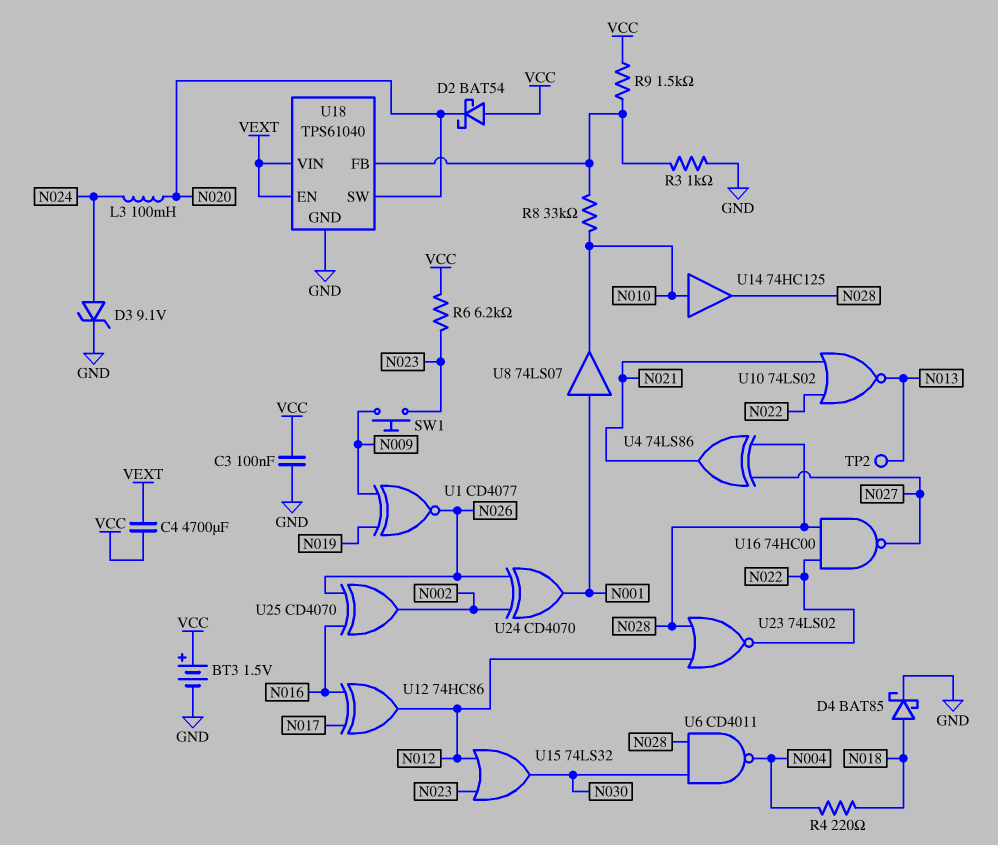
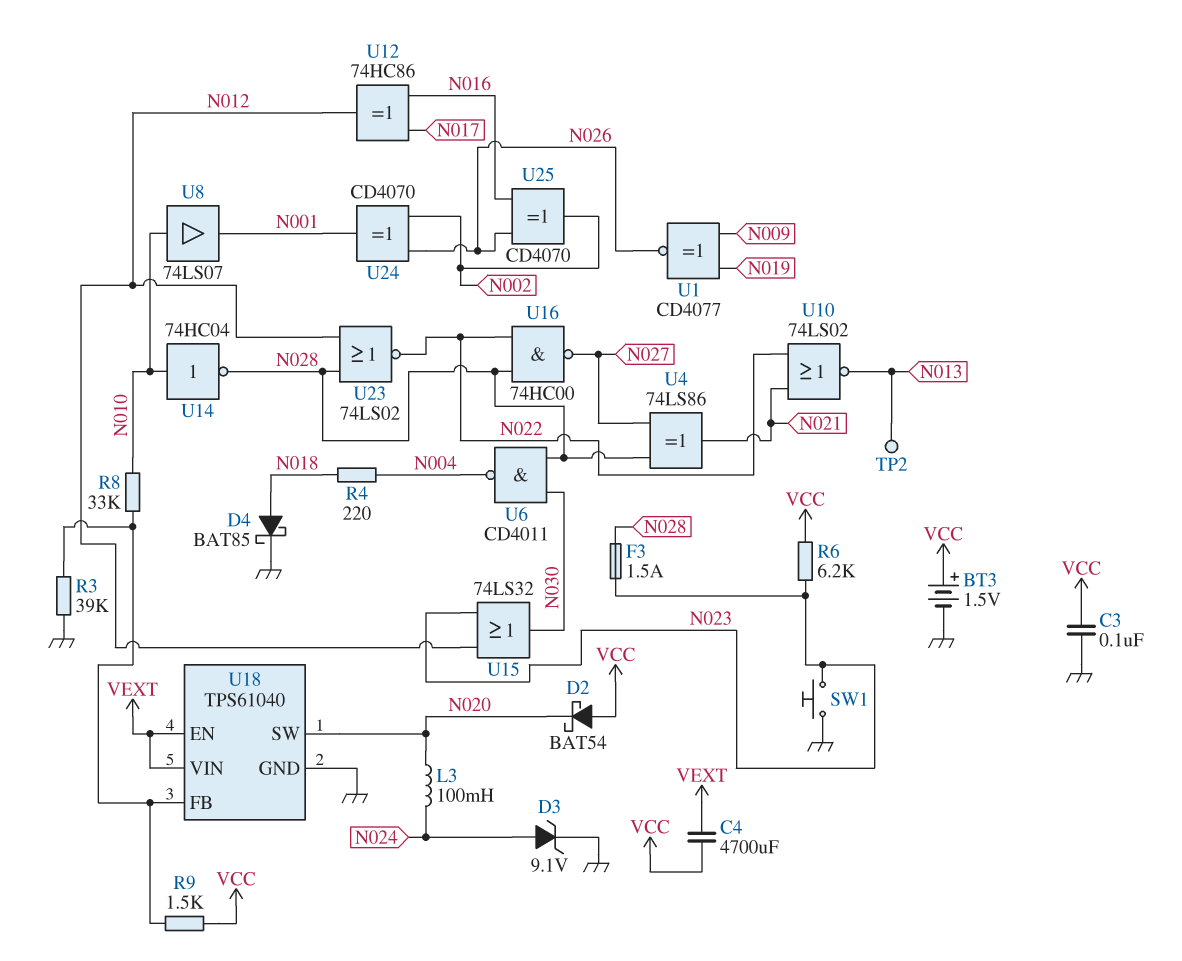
F3: none -> 1.5A (N023, N028)
R3: 1k (GND, U18/FB) -> 39k (GND, U18/FB)
SW1: button (N009, N023) -> button (GND, N023)
U8: buffer 74LS07 (in N001, out N010) -> buffer 74LS07 (in N010, out N001)
U14: buffer 74HC125 (in N010, out N028) -> NOT 74HC04 (in N010, out N028)

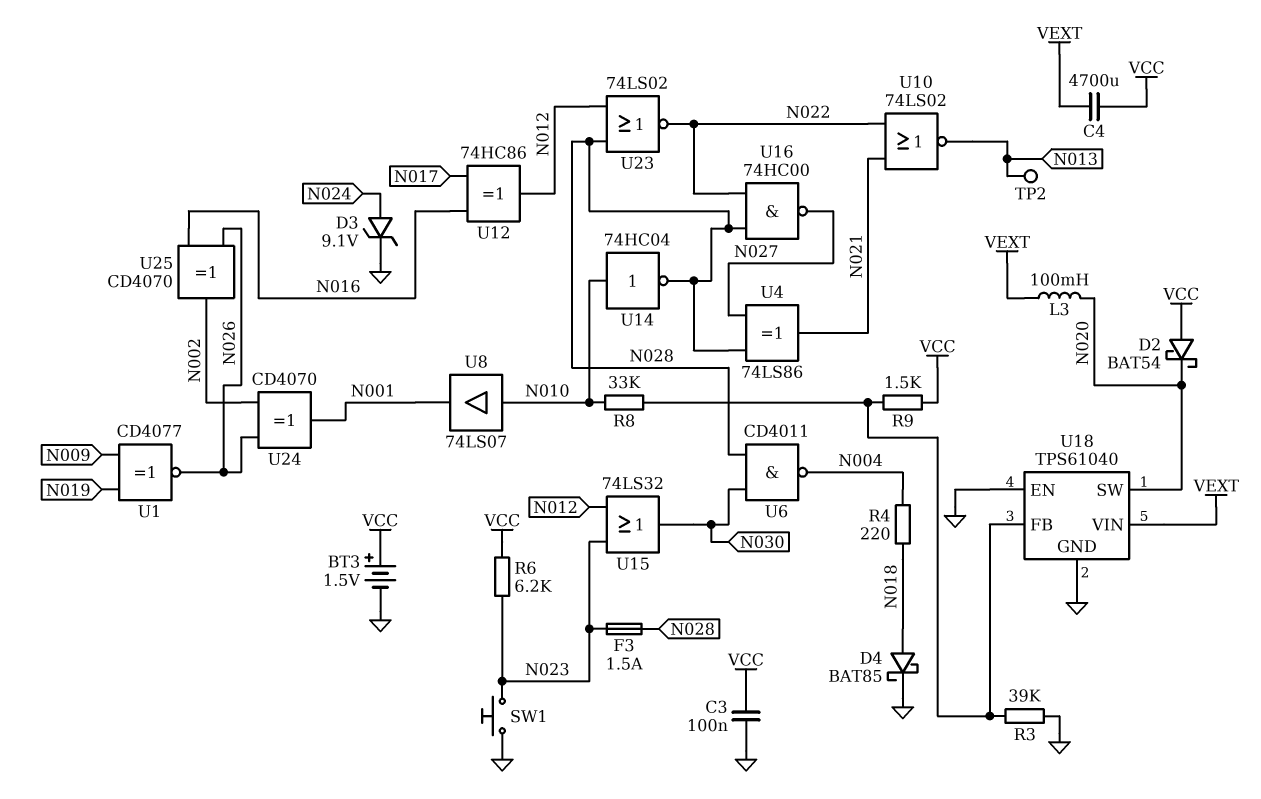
L3: 100mH (N020, N024) -> 100mH (N020, VEXT)
U18 pin EN: VEXT -> GND

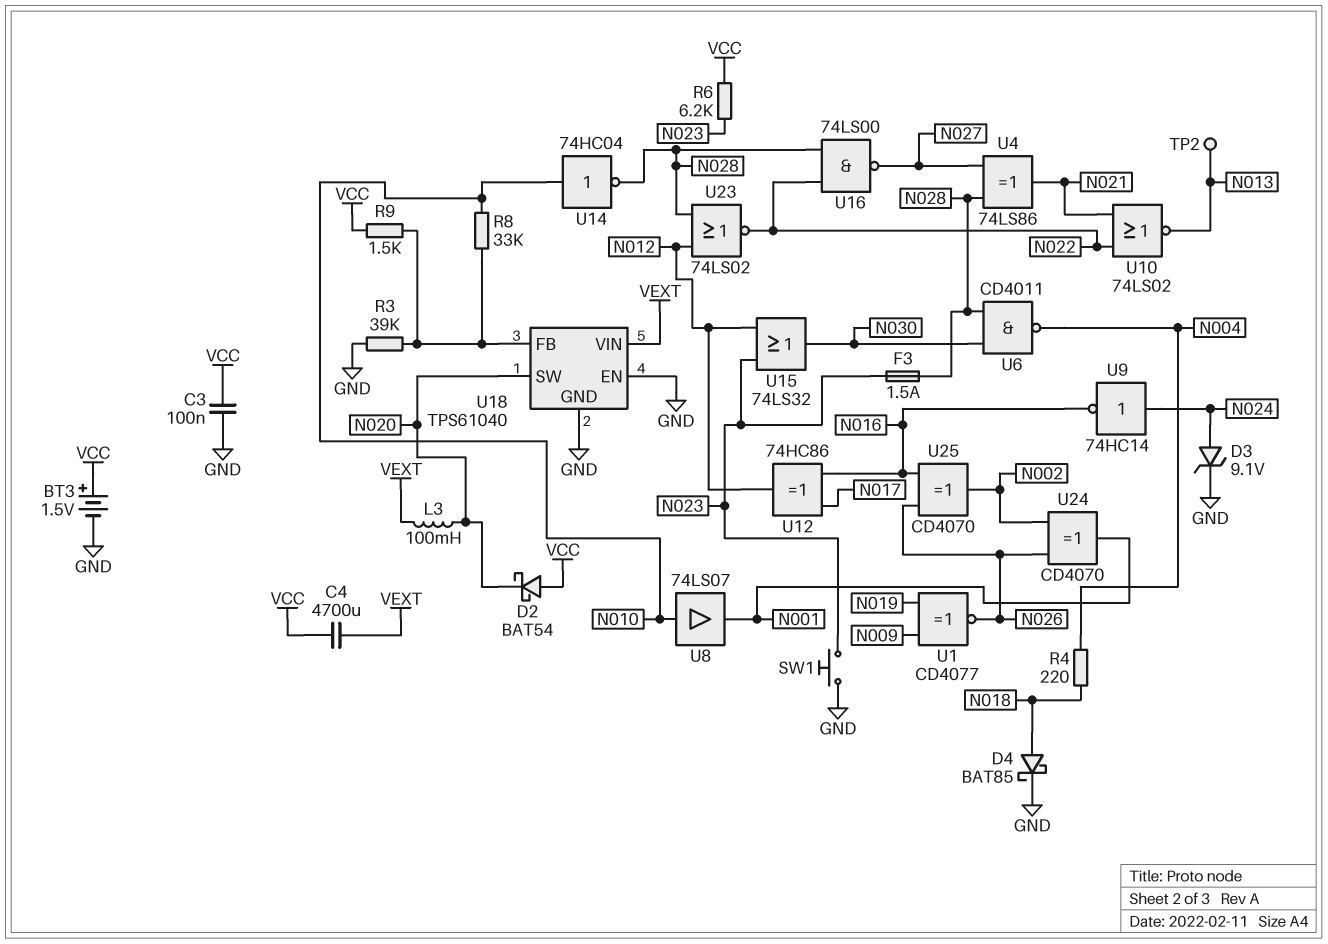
U9: none -> NOT 74HC14 (in N024, out N016)
U16: NAND 74HC00 (in N022, in N028, out N027) -> NAND 74LS00 (in N022, in N028, out N027)

